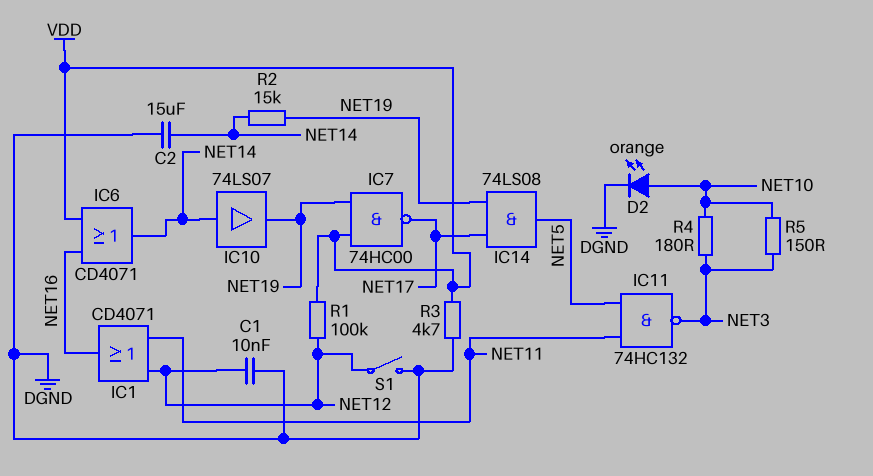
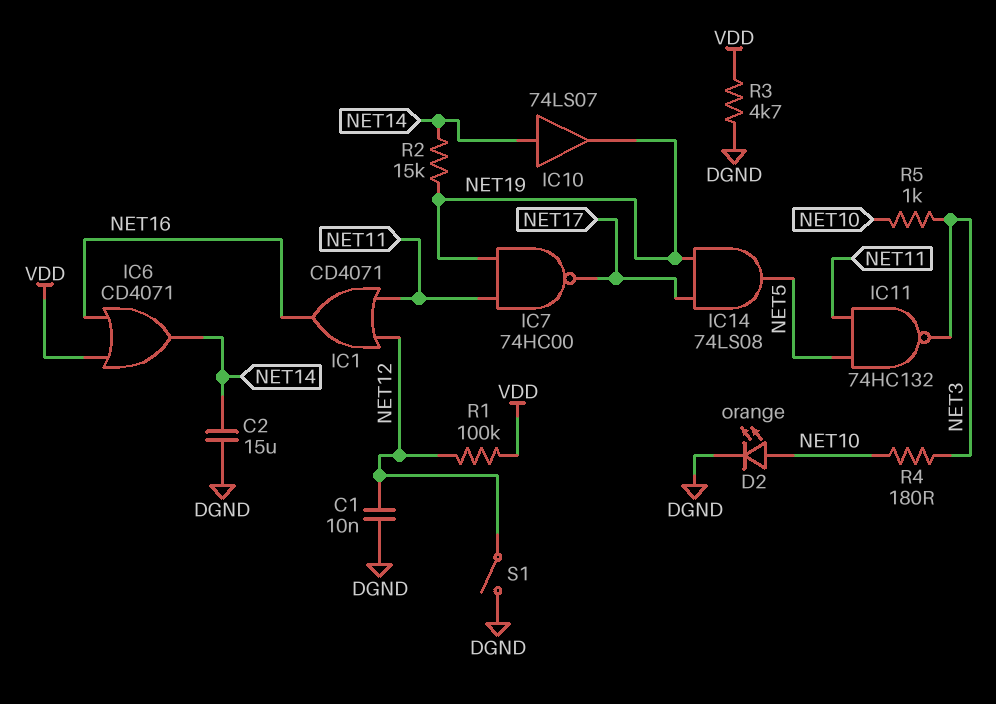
IC7: NAND 74HC00 (in NET19, in VDD, out NET17) -> NAND 74HC00 (in NET11, in NET19, out NET17)
R5: 150 (NET3, NET10) -> 1k (NET3, NET10)

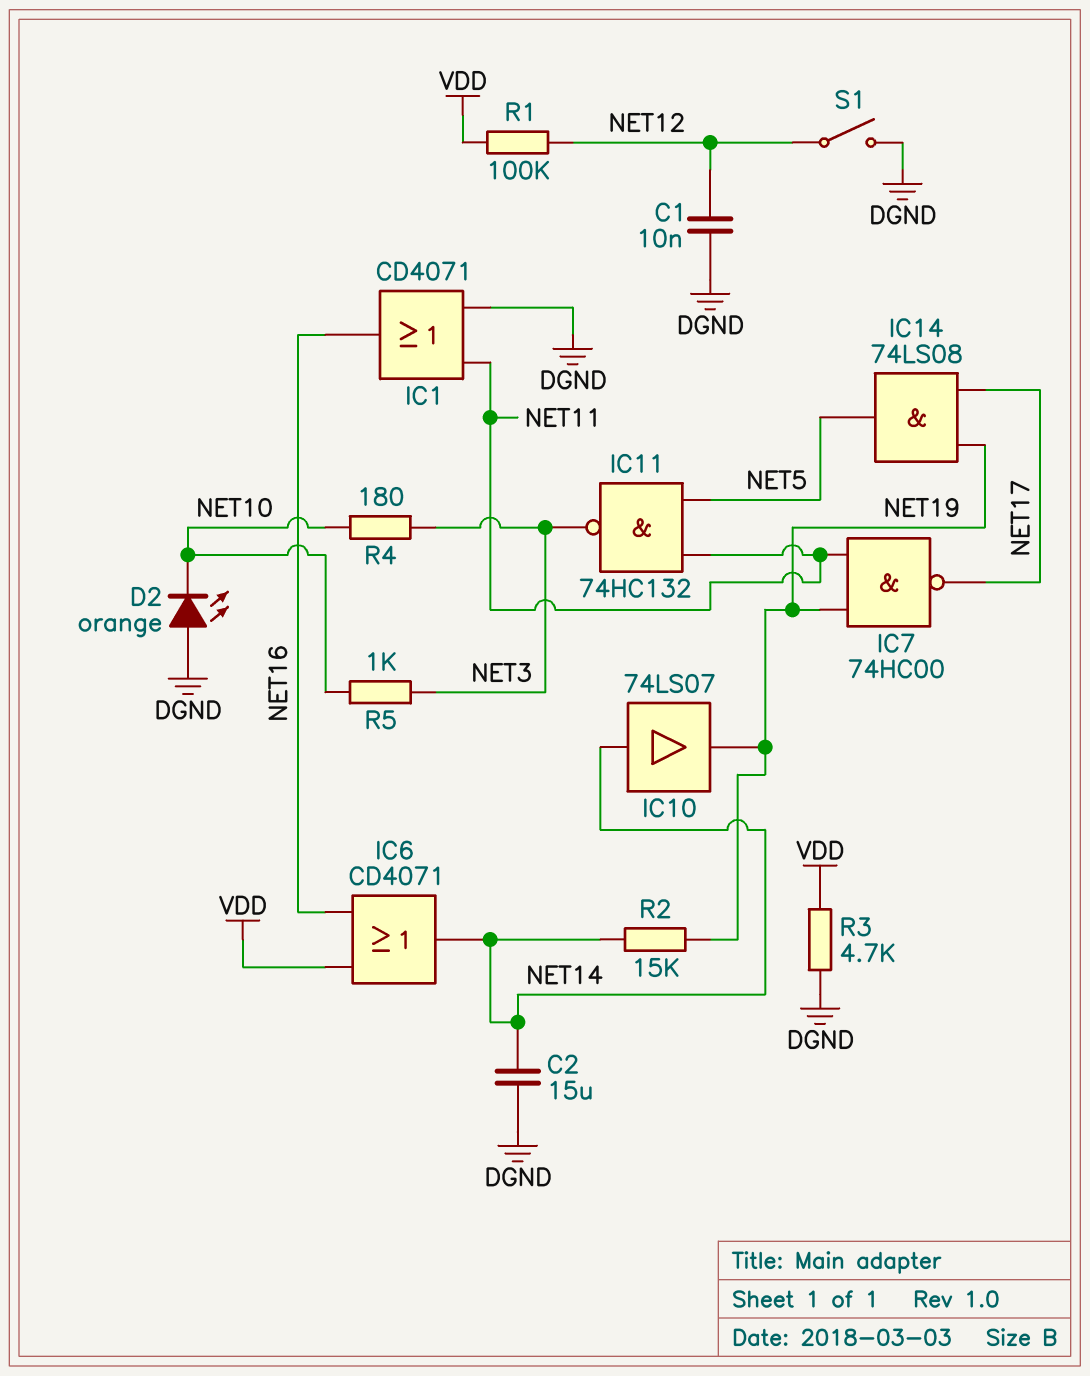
D2: LED orange (A NET10, K DGND) -> LED orange (A DGND, K NET10)
IC1: OR CD4071 (in NET11, in NET12, out NET16) -> OR CD4071 (in DGND, in NET11, out NET16)

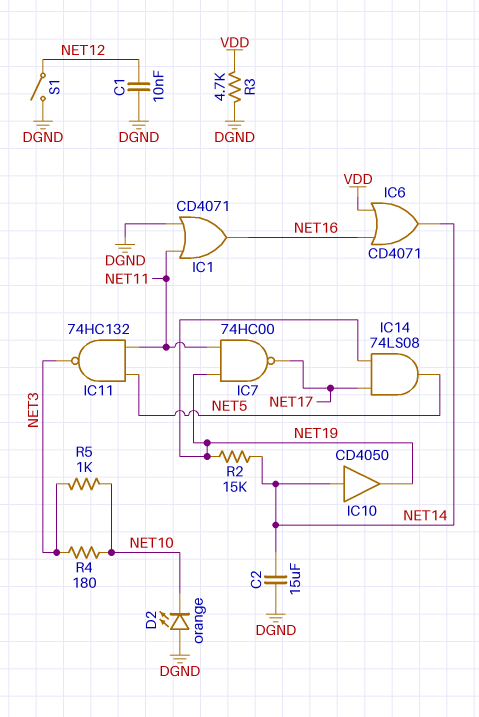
IC10: buffer 74LS07 (in NET14, out NET19) -> buffer CD4050 (in NET14, out NET19)
R1: 100k (NET12, VDD) -> none

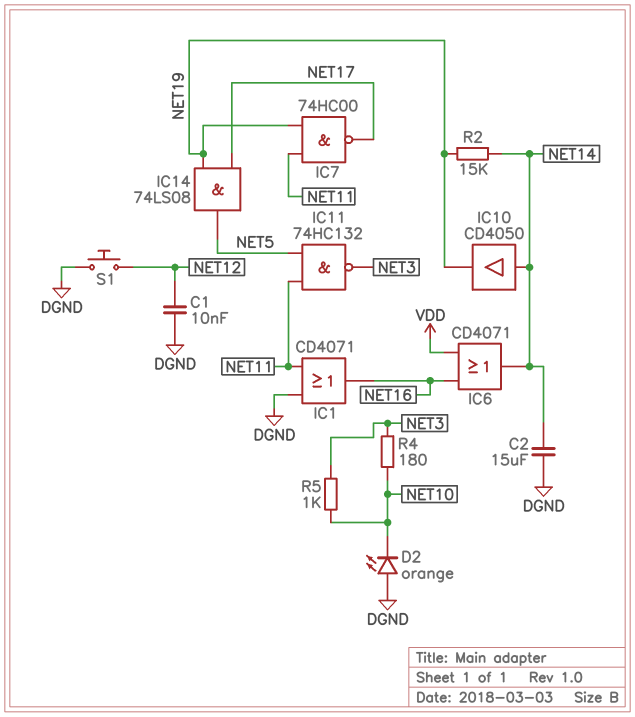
R3: 4.7k (DGND, VDD) -> none
S1: switch (DGND, NET12) -> button (DGND, NET12)

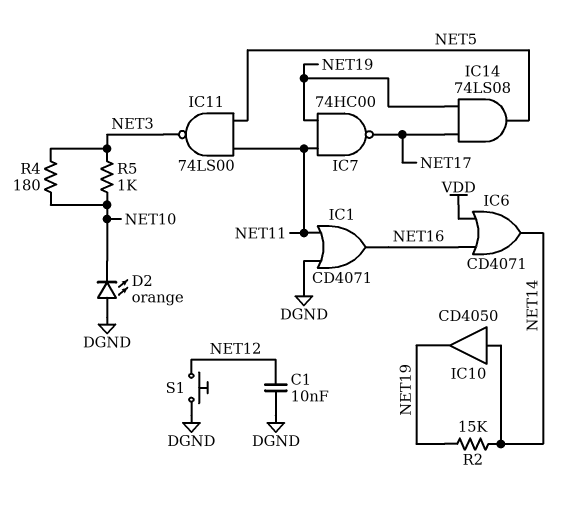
C2: 15uF (DGND, NET14) -> none
IC11: NAND 74HC132 (in NET5, in NET11, out NET3) -> NAND 74LS00 (in NET5, in NET11, out NET3)

